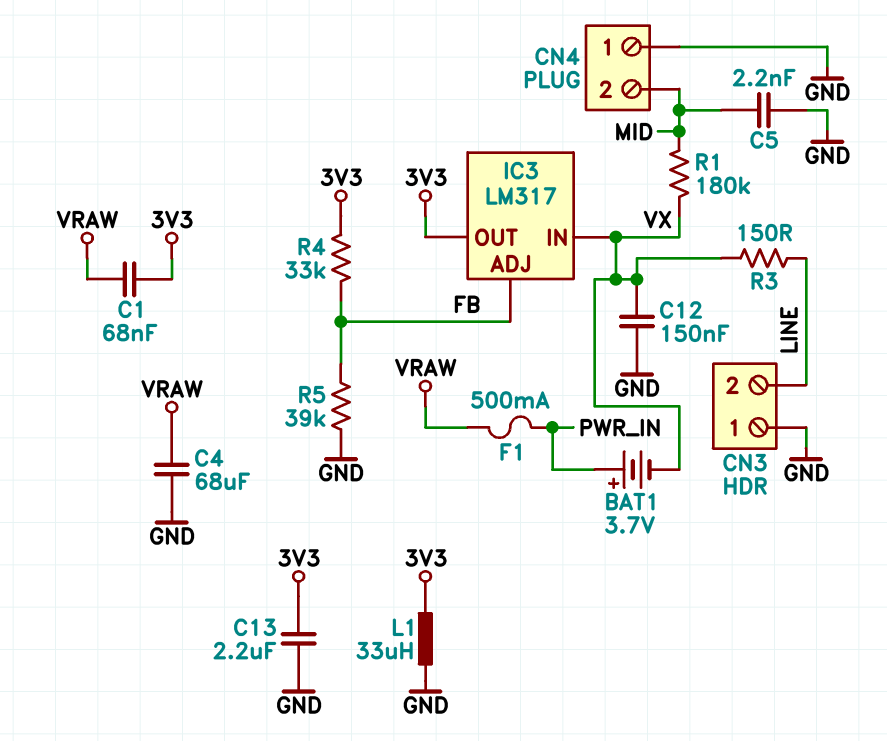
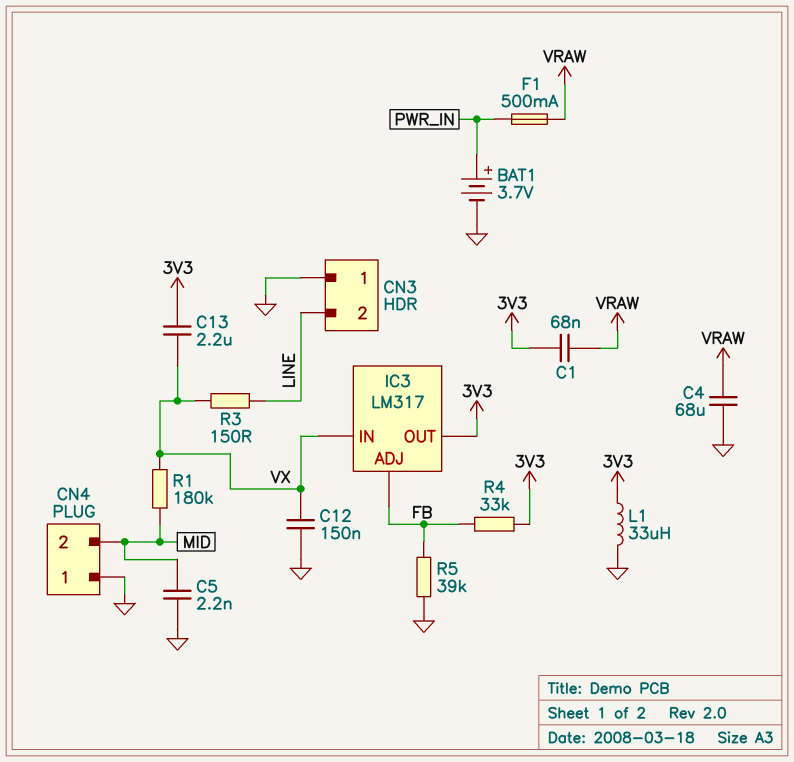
BAT1: 3.7V (plus PWR_IN, minus VX) -> 3.7V (plus PWR_IN, minus GND)
C13: 2.2uF (3V3, GND) -> 2.2uF (3V3, VX)

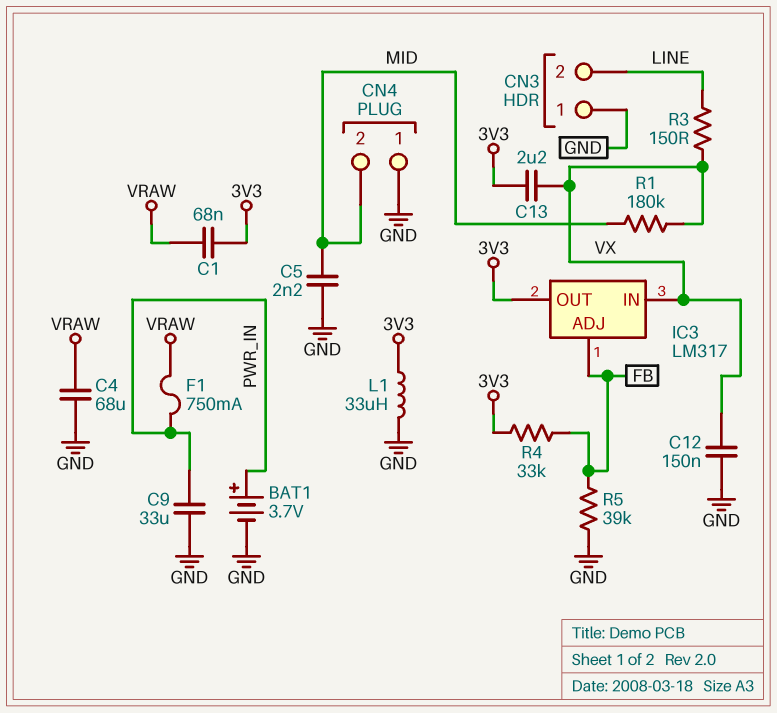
C9: none -> 33uF (GND, PWR_IN)
F1: 500mA (PWR_IN, VRAW) -> 750mA (PWR_IN, VRAW)

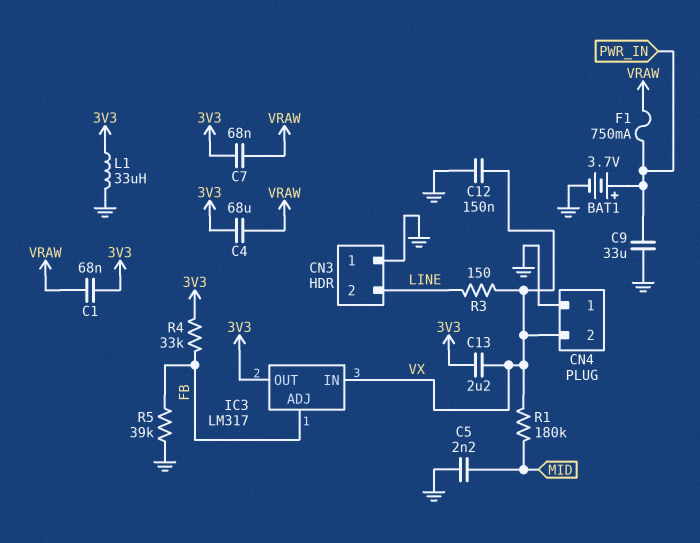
C4: 68uF (GND, VRAW) -> 68uF (3V3, VRAW)
C7: none -> 68nF (3V3, VRAW)
CN4 pin 2: MID -> VX

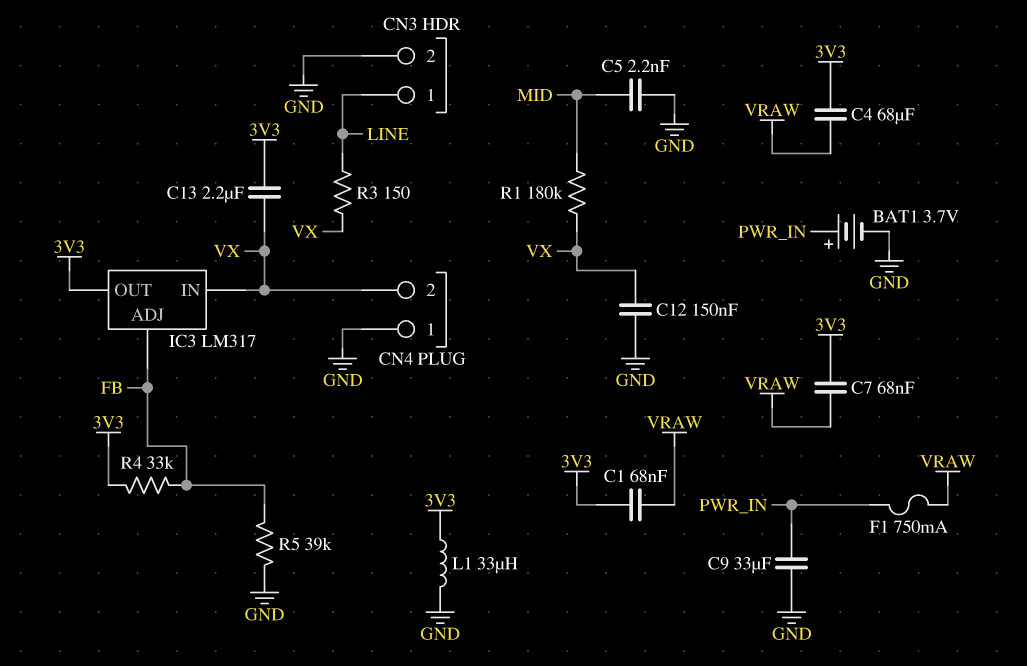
CN3 pin 1: GND -> LINE
CN3 pin 2: LINE -> GND

